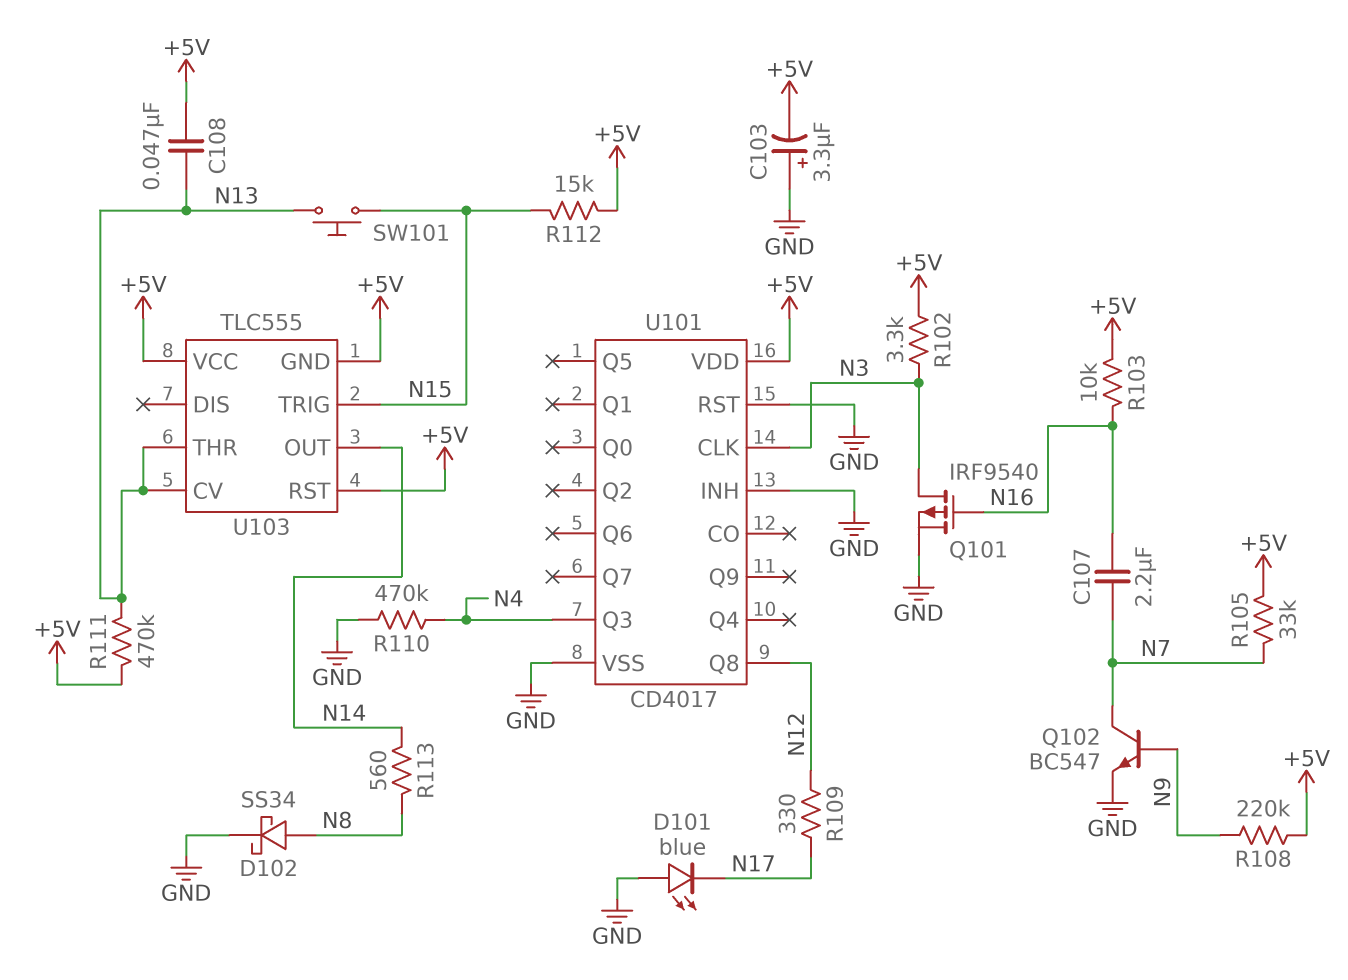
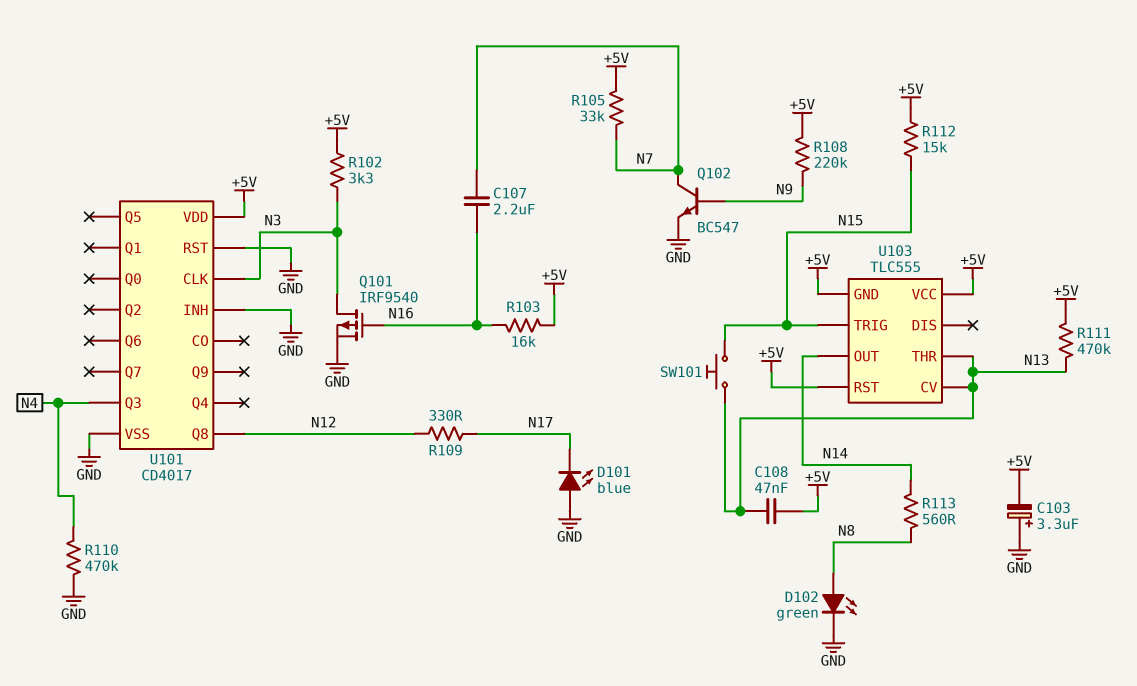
D102: schottky SS34 (A N8, K GND) -> LED green (A N8, K GND)
R103: 10k (+5V, N16) -> 16k (+5V, N16)

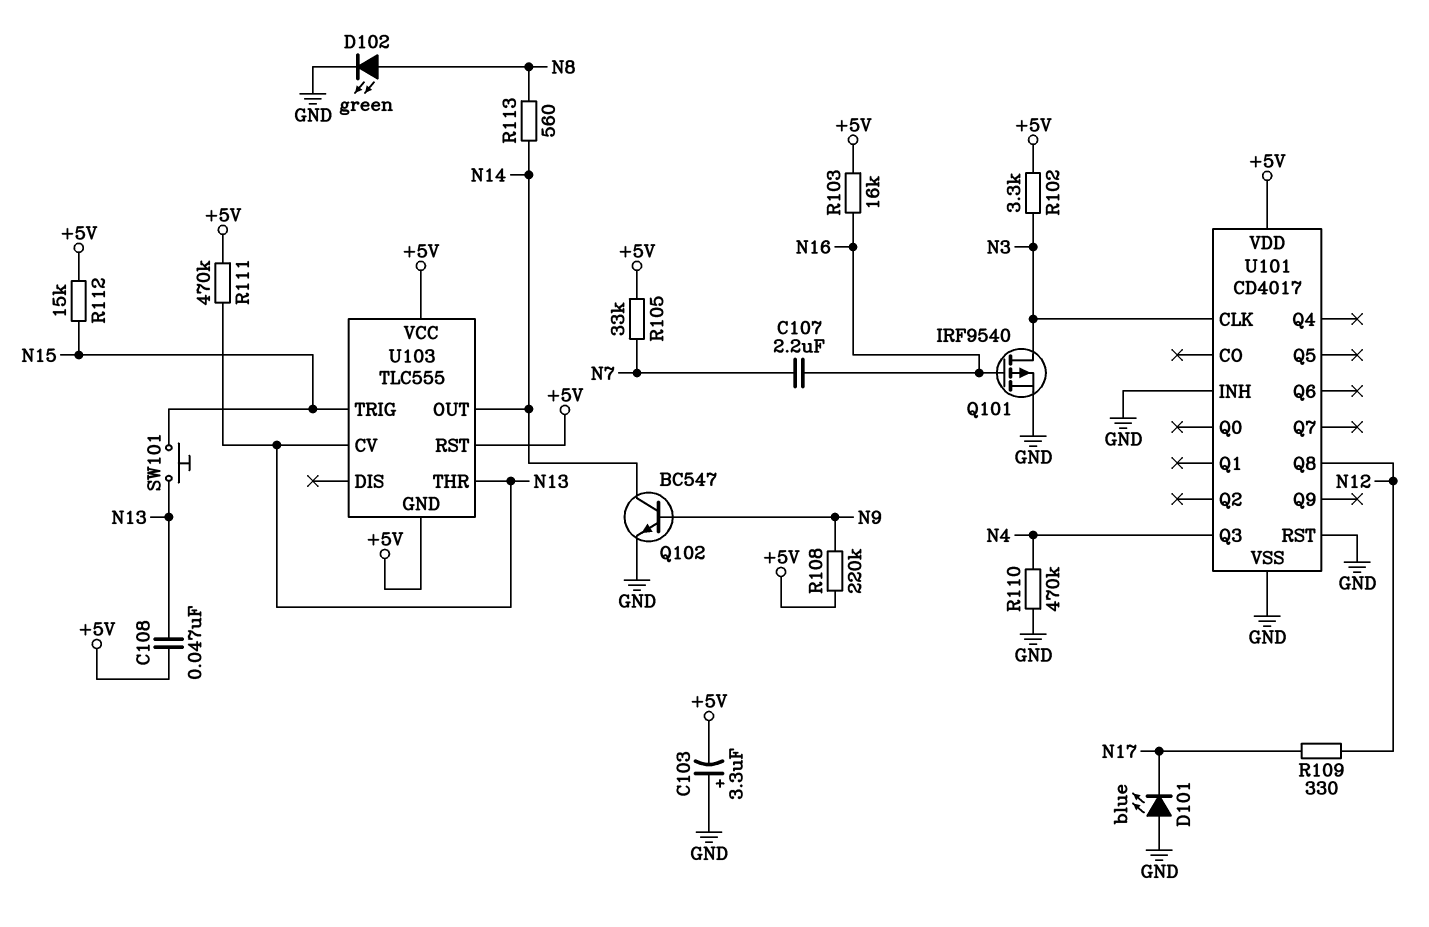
Q102: NPN BC547 (B N9, C N7, E GND) -> NPN BC547 (B N9, C N14, E GND)

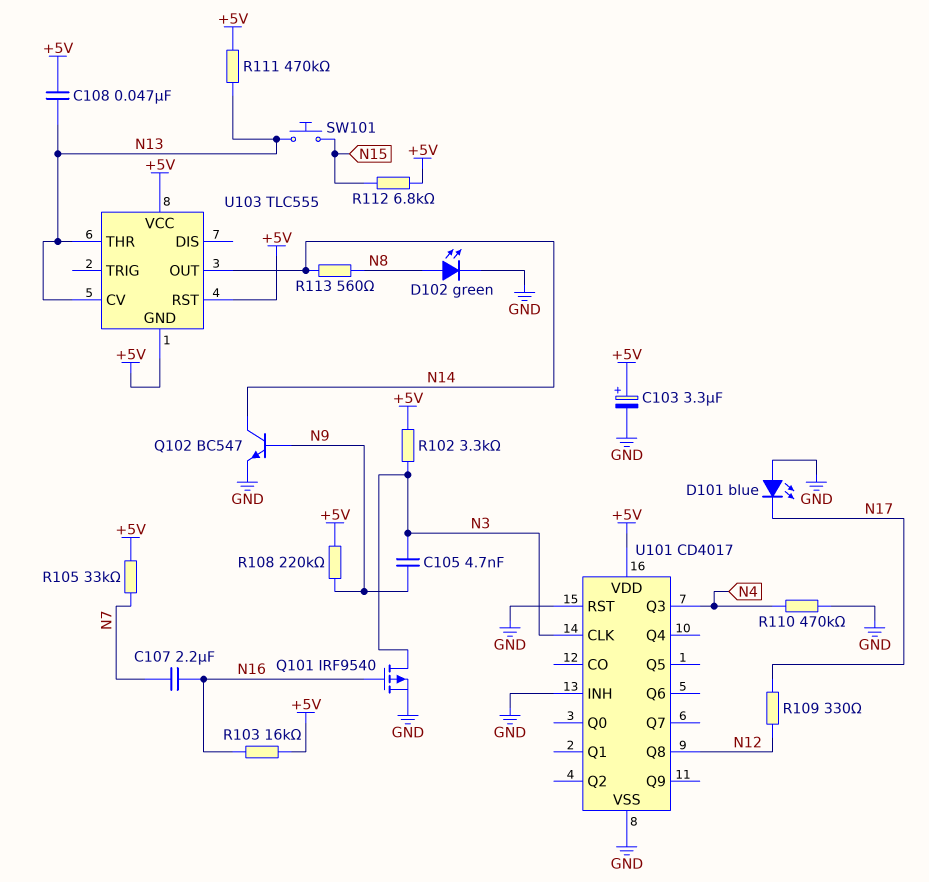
C103: 3.3uF (plus GND, minus +5V) -> 3.3uF (plus +5V, minus GND)
C105: none -> 4.7nF (N3, N9)
R112: 15k (+5V, N15) -> 6.8k (+5V, N15)
U103 pin TRIG: N15 -> none

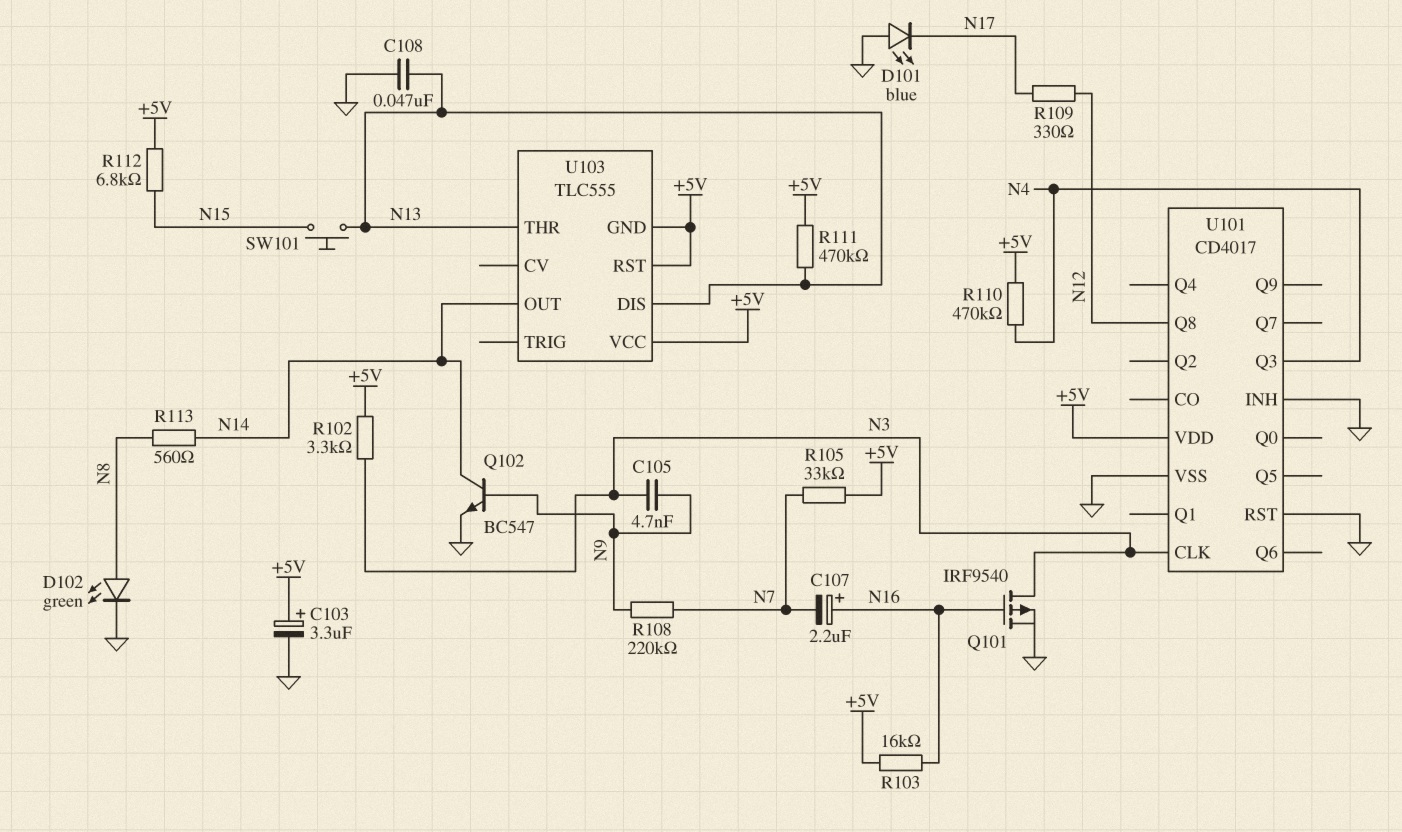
C107: 2.2uF (N7, N16) -> 2.2uF (plus N16, minus N7)
C108: 47nF (+5V, N13) -> 47nF (GND, N13)
R108: 220k (+5V, N9) -> 220k (N7, N9)
R110: 470k (GND, N4) -> 470k (+5V, N4)
U103 pin CV: N13 -> none
U103 pin DIS: none -> N13

